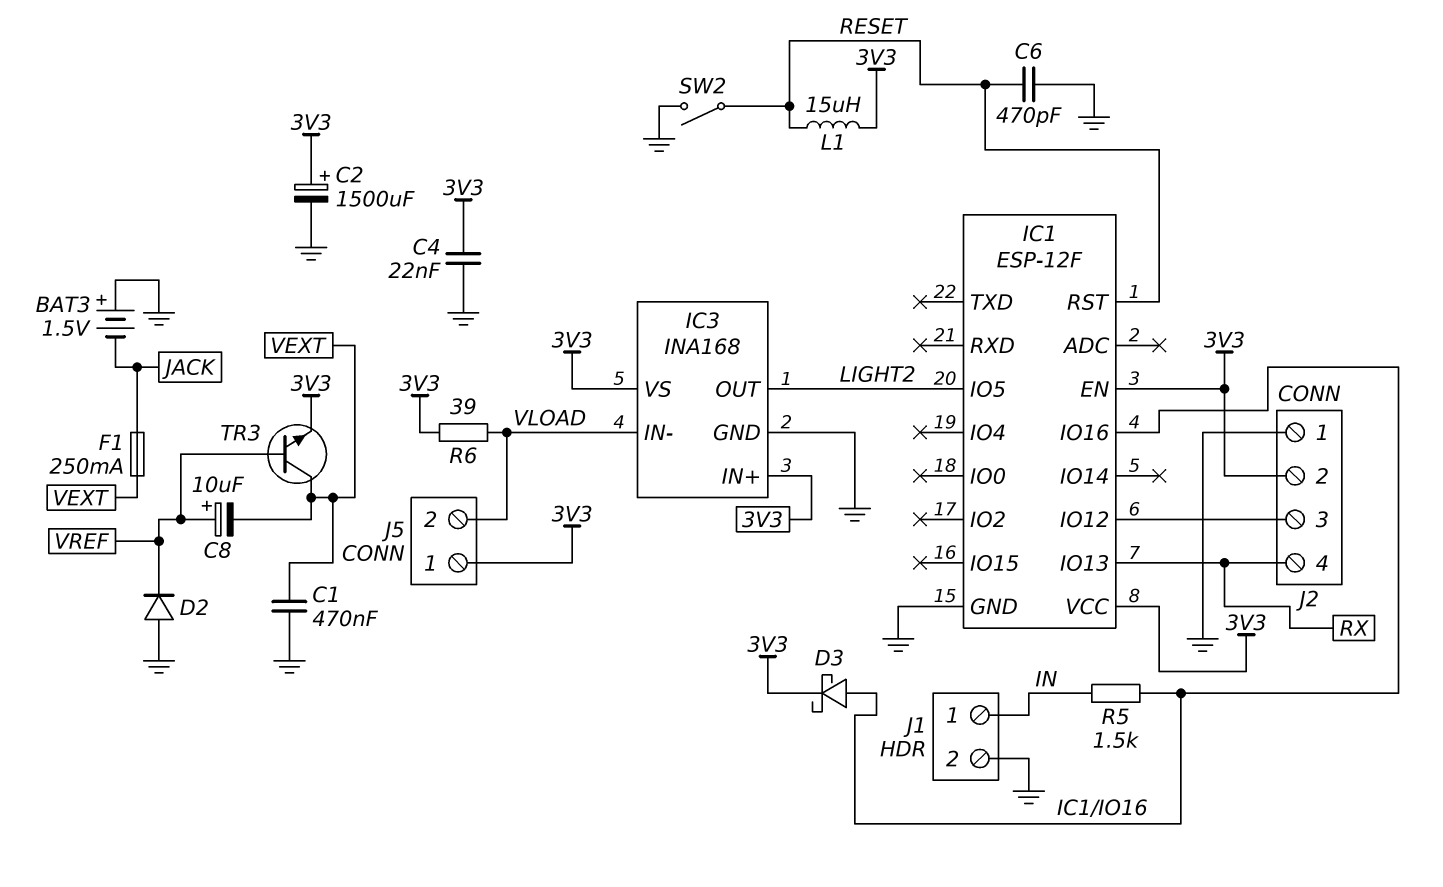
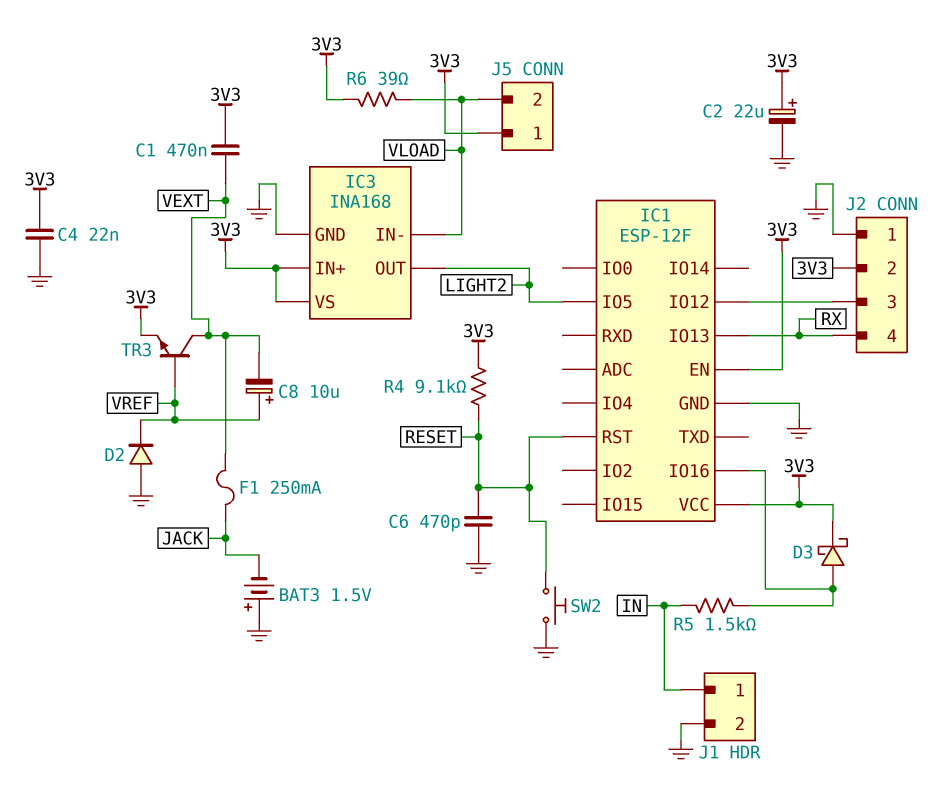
C1: 470nF (GND, VEXT) -> 470nF (3V3, VEXT)
C2: 1500uF (plus 3V3, minus GND) -> 22uF (plus 3V3, minus GND)
L1: 15uH (3V3, RESET) -> none
R4: none -> 9.1k (3V3, RESET)
SW2: switch (GND, RESET) -> button (GND, RESET)

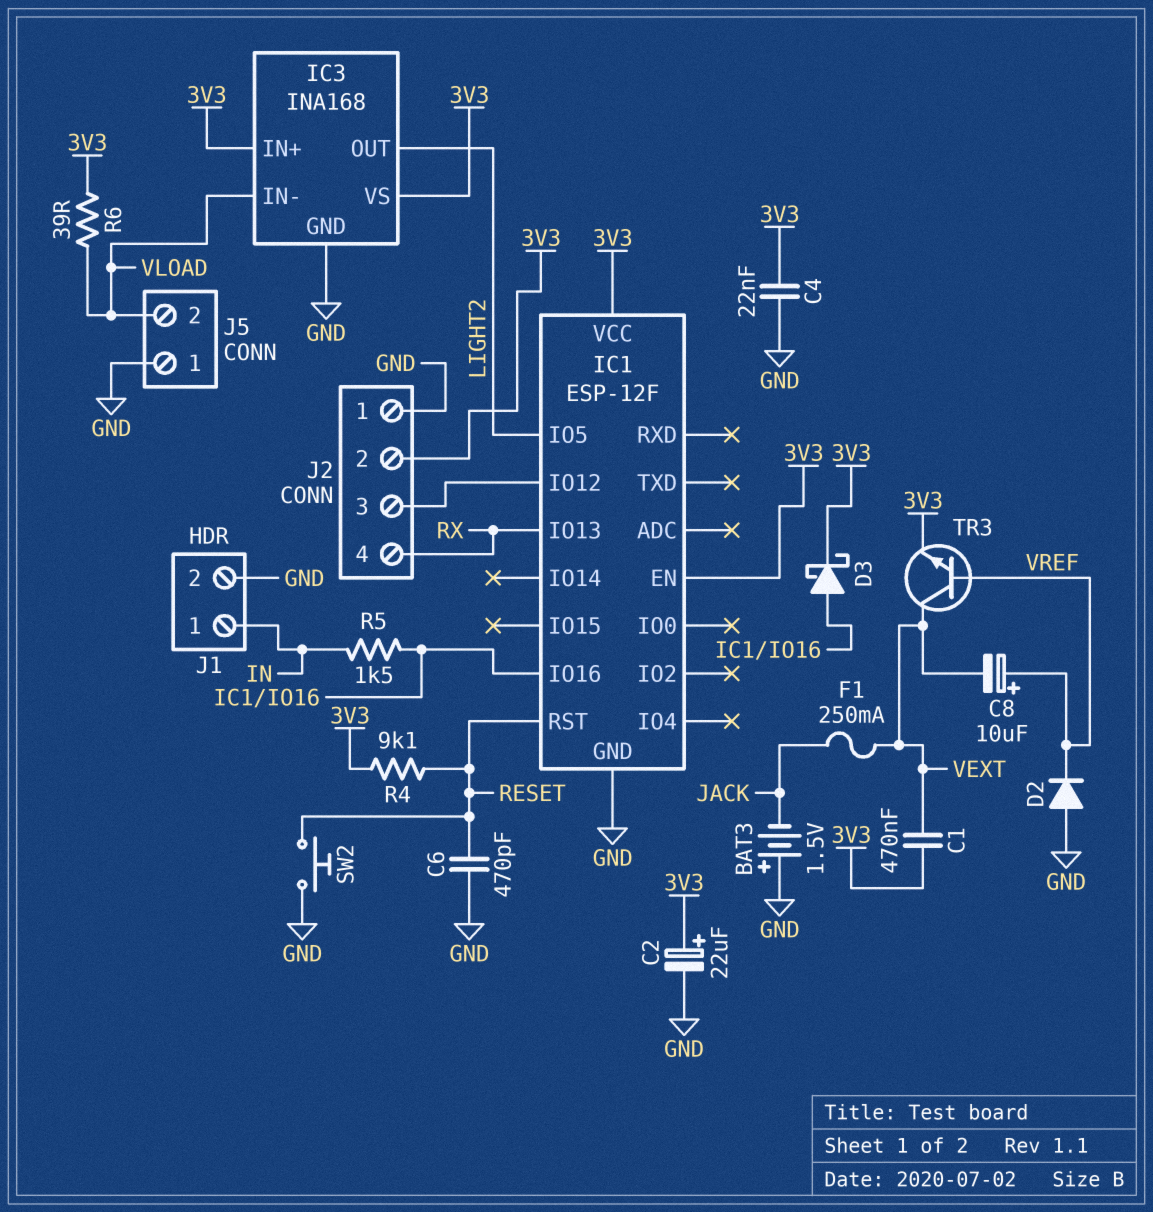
J5 pin 1: 3V3 -> GND

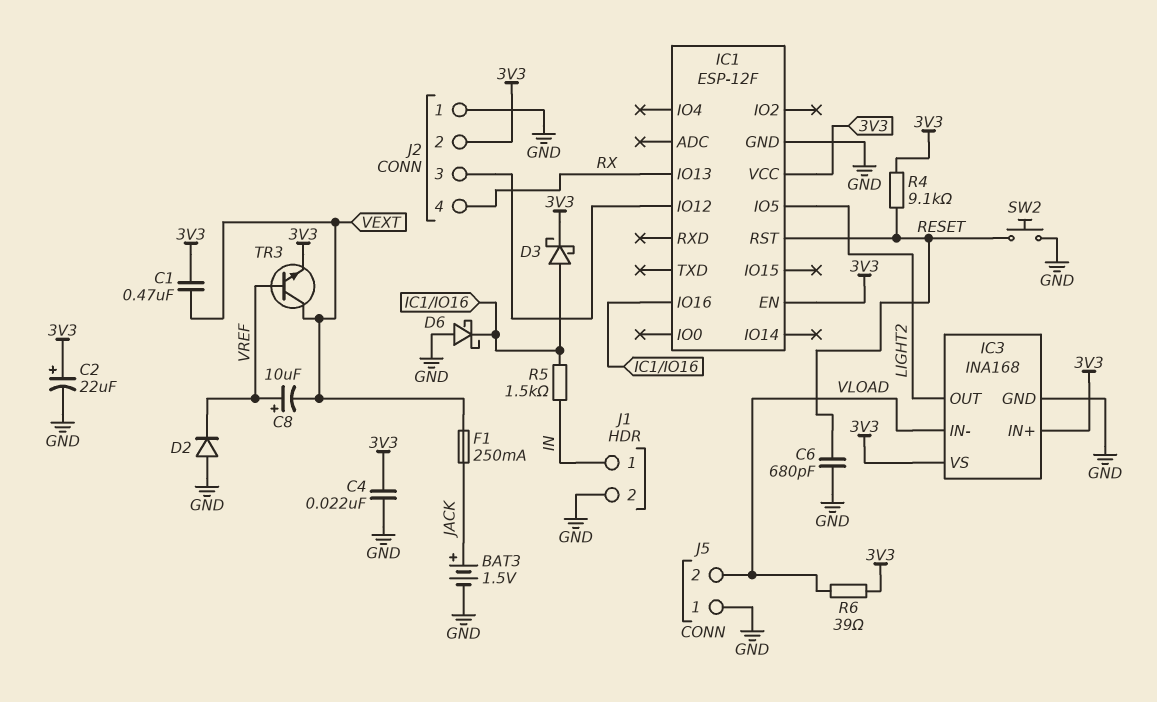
BAT3: 1.5V (plus GND, minus JACK) -> 1.5V (plus JACK, minus GND)
C6: 470pF (GND, RESET) -> 680pF (GND, RESET)
D6: none -> schottky (A GND, K IC1/IO16)

